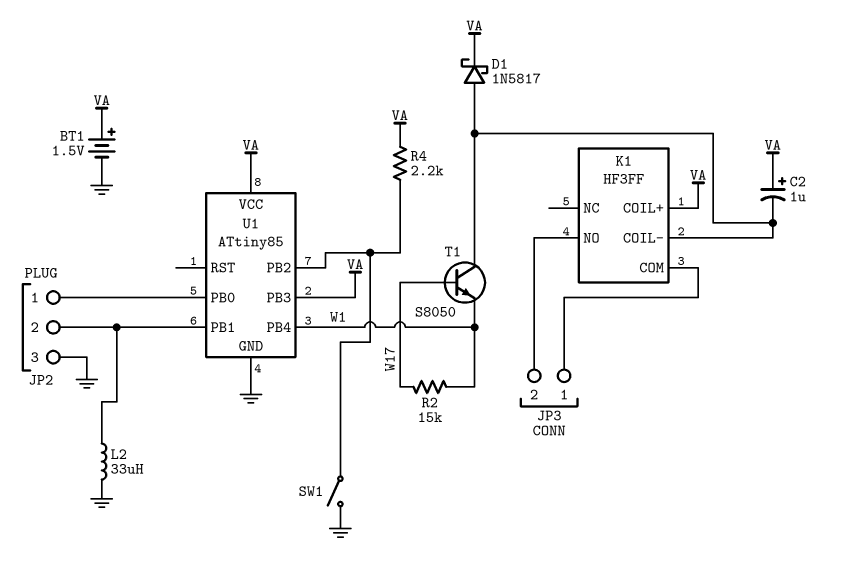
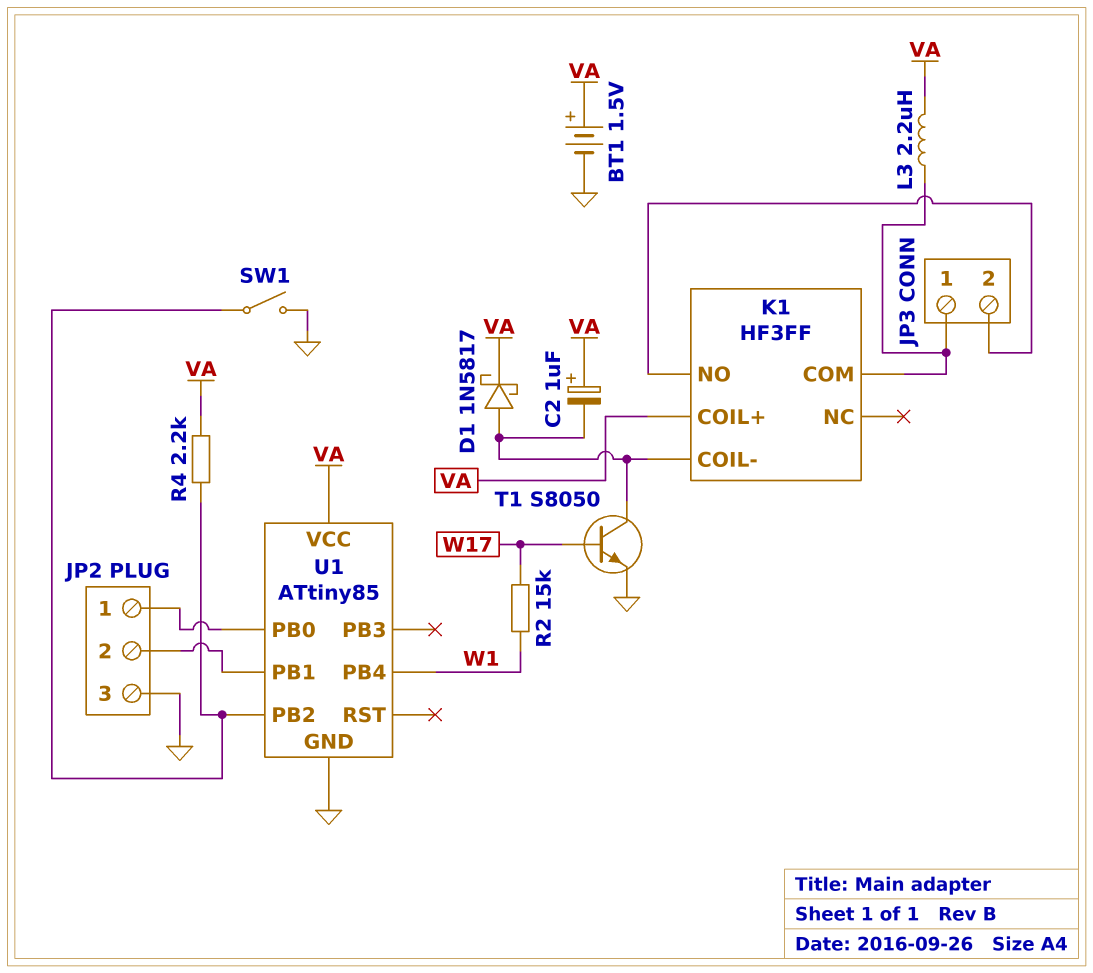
L2: 33uH (GND, JP2/2) -> none
L3: none -> 2.2uH (JP3/1, VA)
T1: NPN S8050 (B W17, C K1/COIL-, E W1) -> NPN S8050 (B W17, C K1/COIL-, E GND)
U1 pin PB3: VA -> none

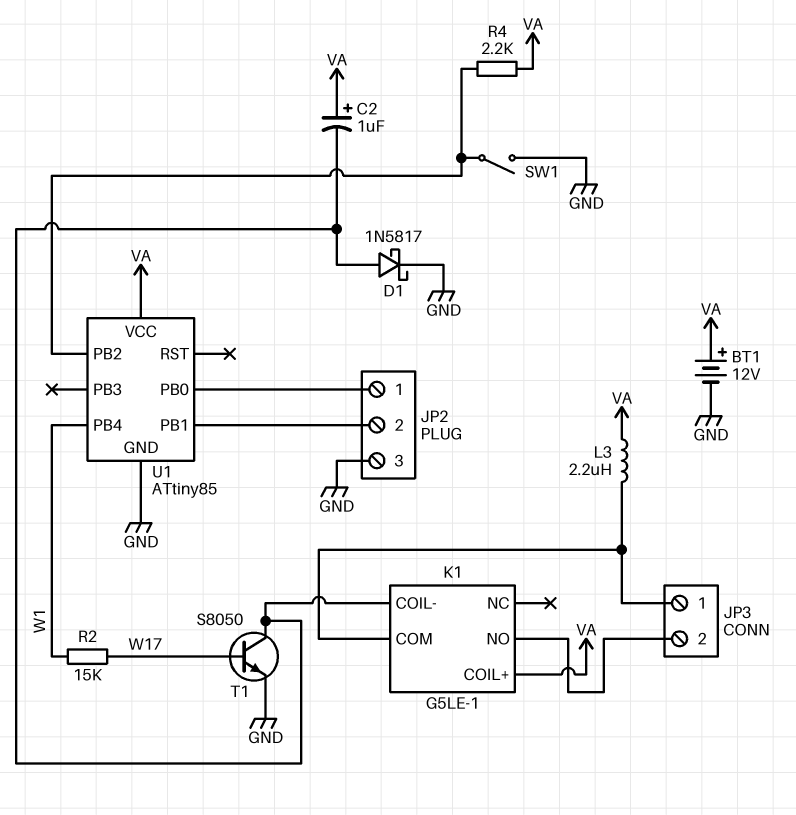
BT1: 1.5V (plus VA, minus GND) -> 12V (plus VA, minus GND)
D1: schottky 1N5817 (A K1/COIL-, K VA) -> schottky 1N5817 (A K1/COIL-, K GND)
K1: HF3FF -> G5LE-1

